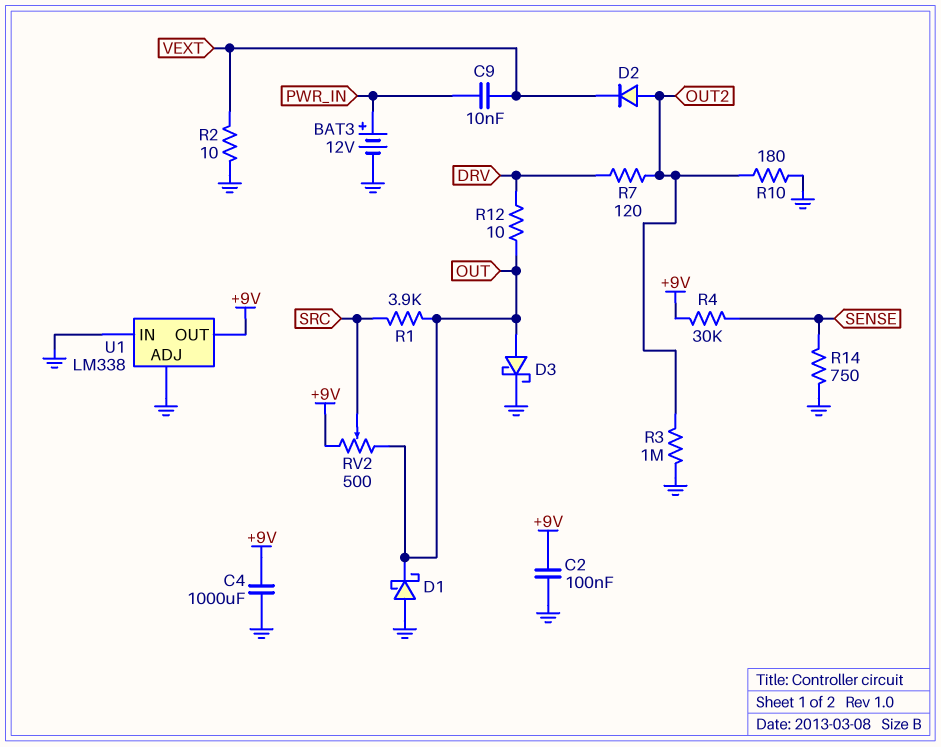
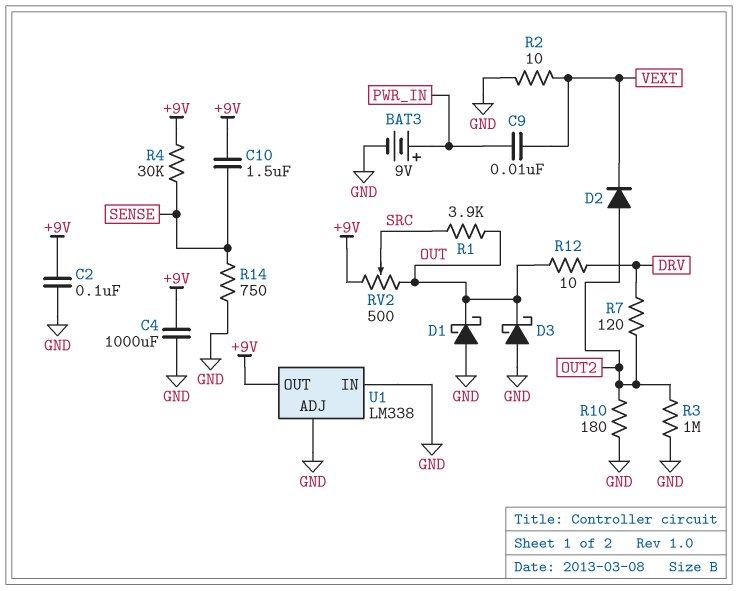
BAT3: 12V (plus PWR_IN, minus GND) -> 9V (plus PWR_IN, minus GND)
C10: none -> 1.5uF (+9V, SENSE)
D3: schottky (A OUT, K GND) -> schottky (A GND, K OUT)

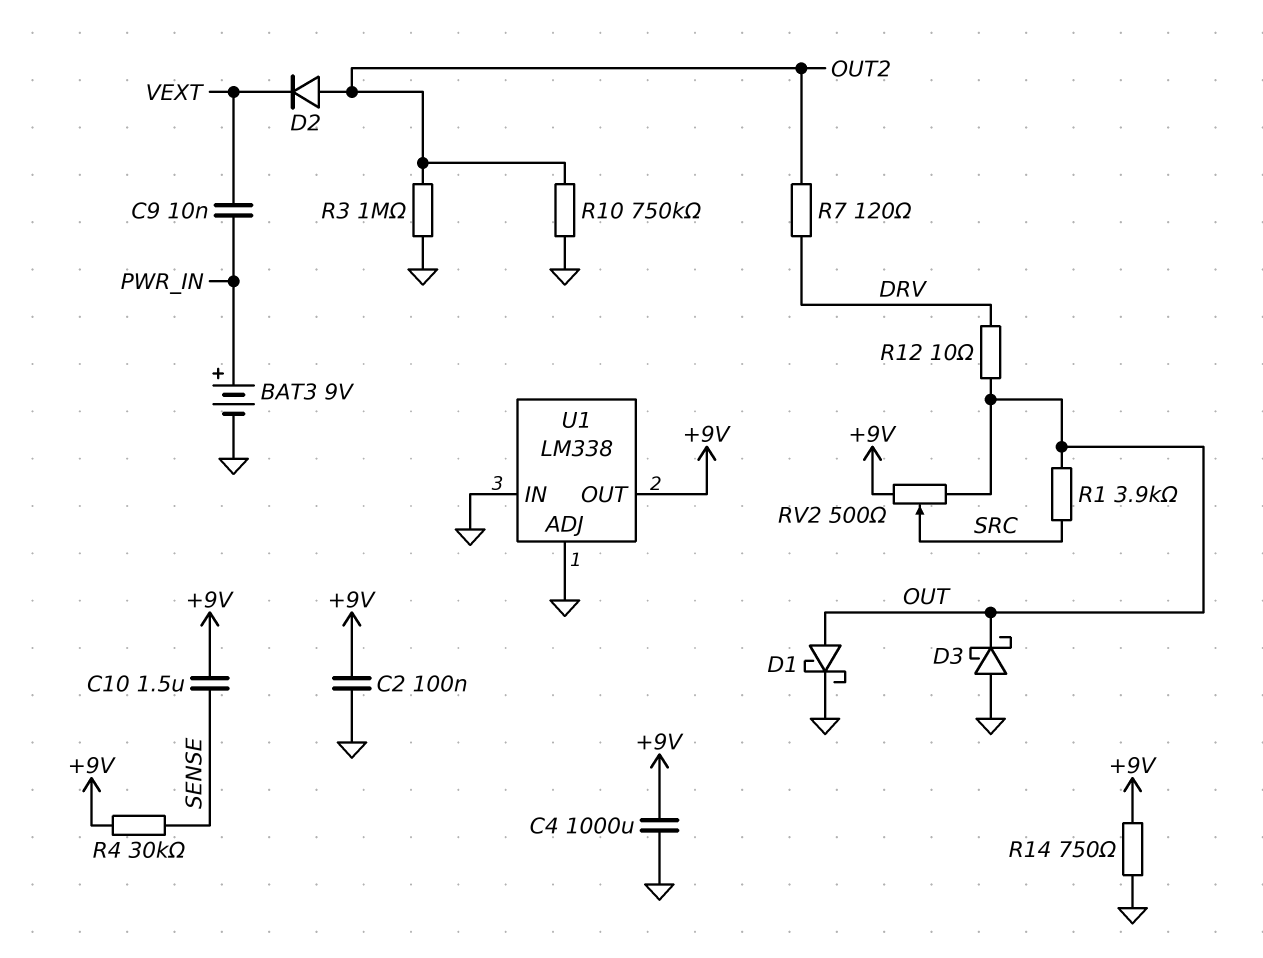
D1: schottky (A GND, K OUT) -> schottky (A OUT, K GND)
R2: 10 (GND, VEXT) -> none
R10: 180 (GND, OUT2) -> 750k (GND, OUT2)
R14: 750 (GND, SENSE) -> 750 (+9V, GND)

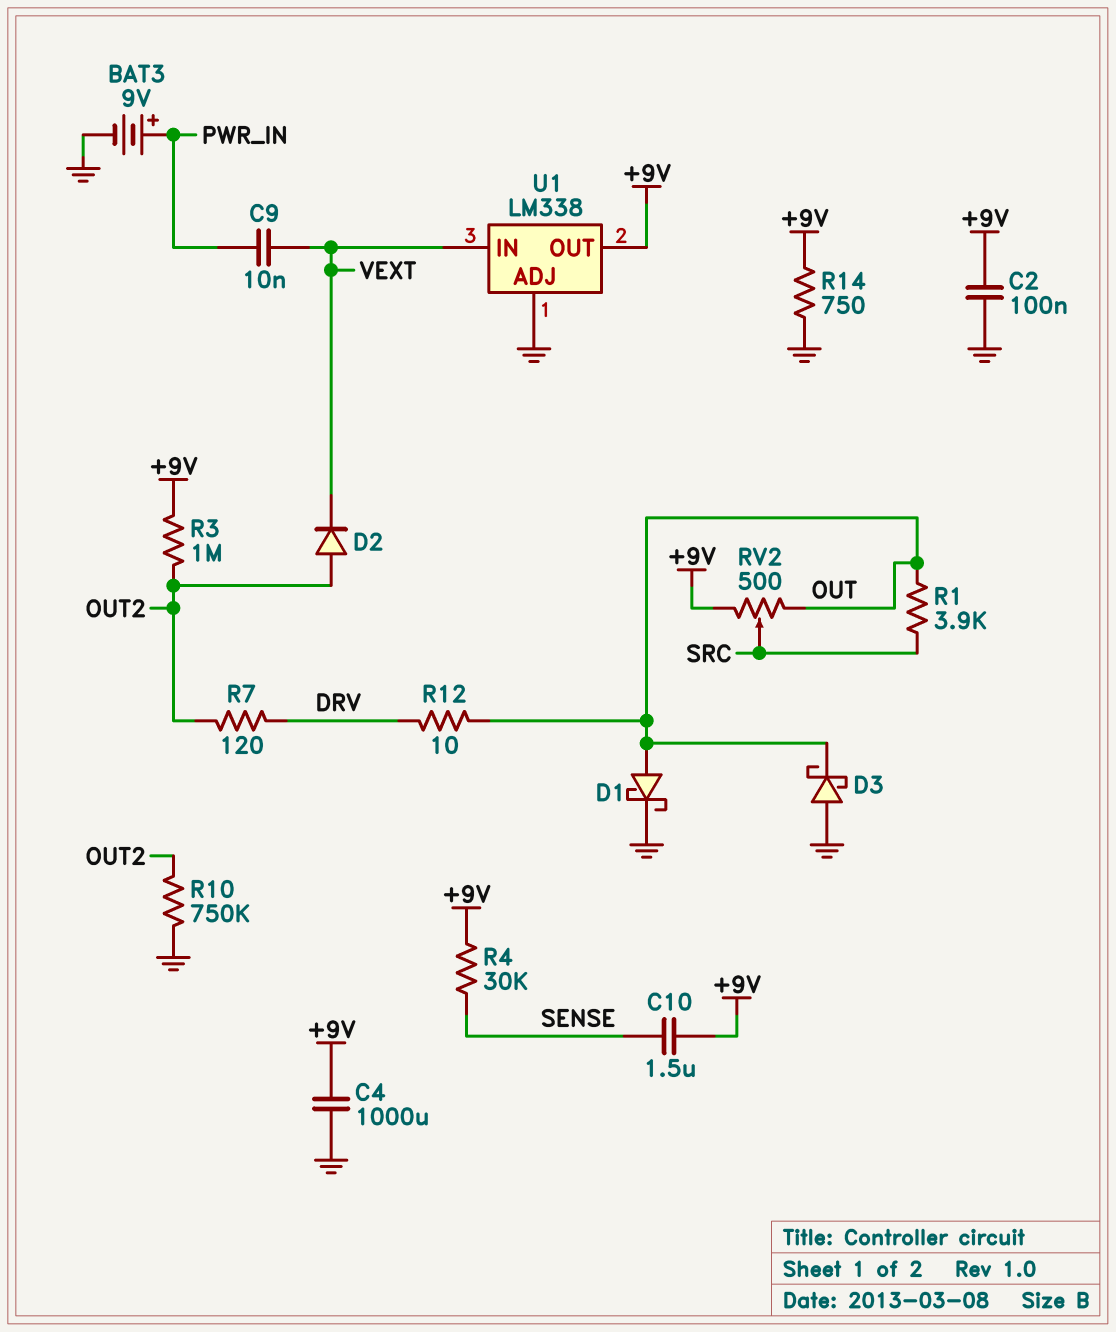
R3: 1M (GND, OUT2) -> 1M (+9V, OUT2)
U1 pin IN: GND -> VEXT

